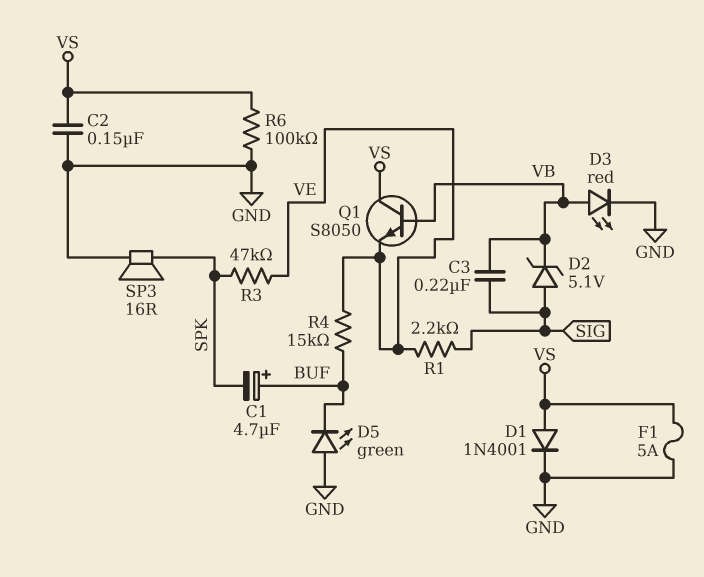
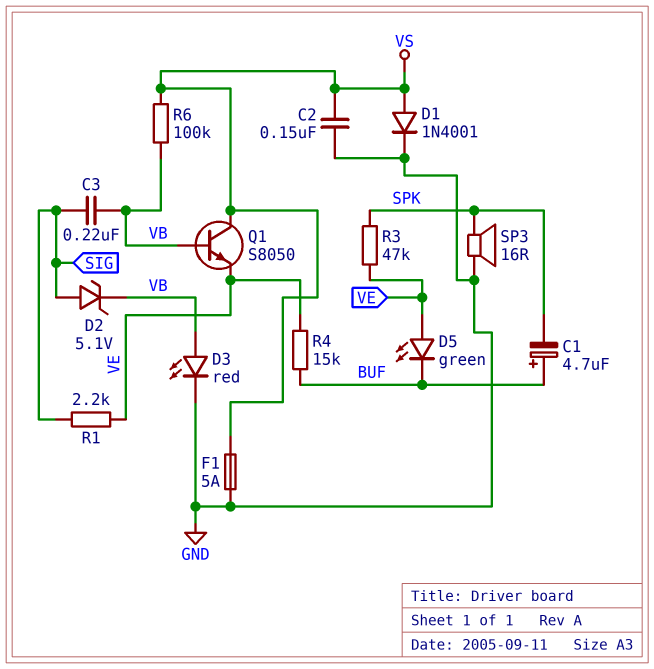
D5: LED green (A GND, K BUF) -> LED green (A VE, K BUF)
R6: 100k (GND, VS) -> 100k (VB, VS)

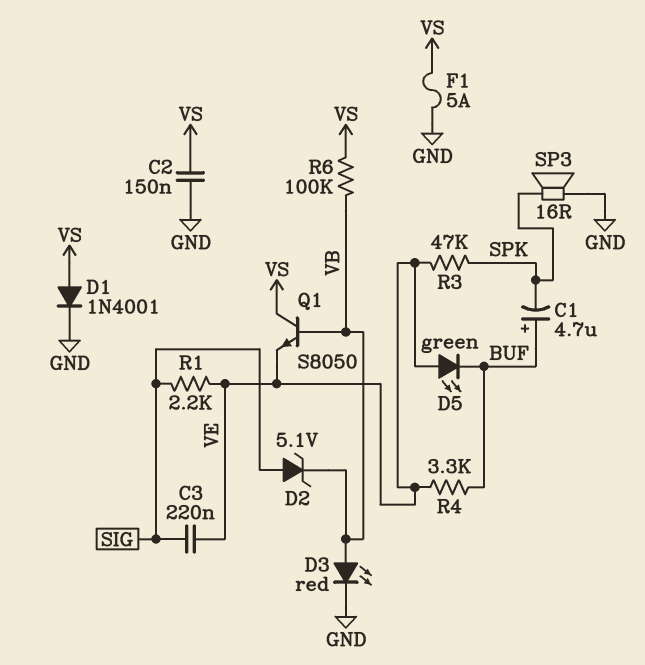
C3: 220nF (SIG, VB) -> 220nF (SIG, VE)
R4: 15k (BUF, VE) -> 3.3k (BUF, VE)

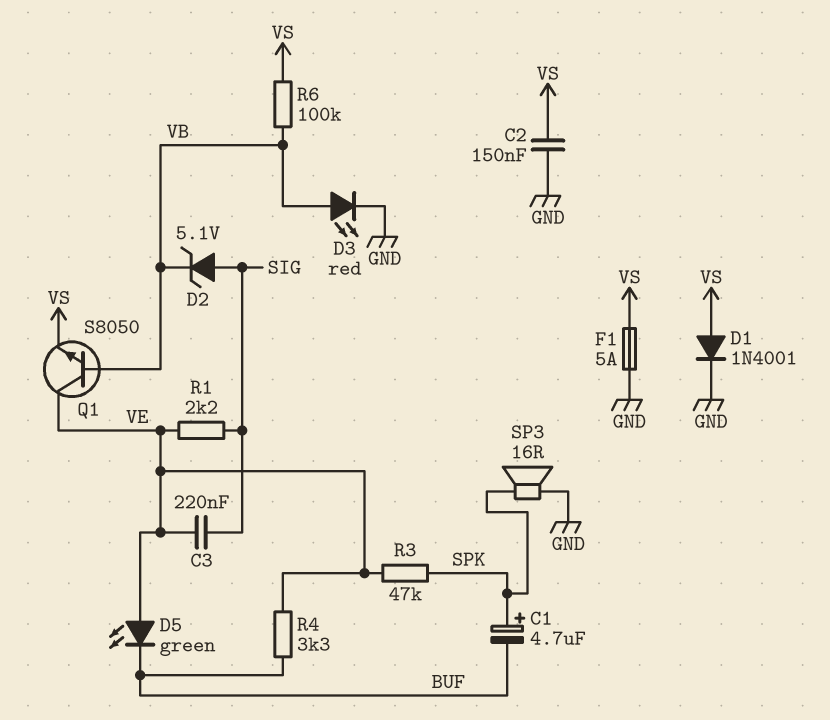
C1: 4.7uF (plus BUF, minus SPK) -> 4.7uF (plus SPK, minus BUF)
Q1: NPN S8050 (B VB, C VS, E VE) -> NPN S8050 (B VB, C VE, E VS)

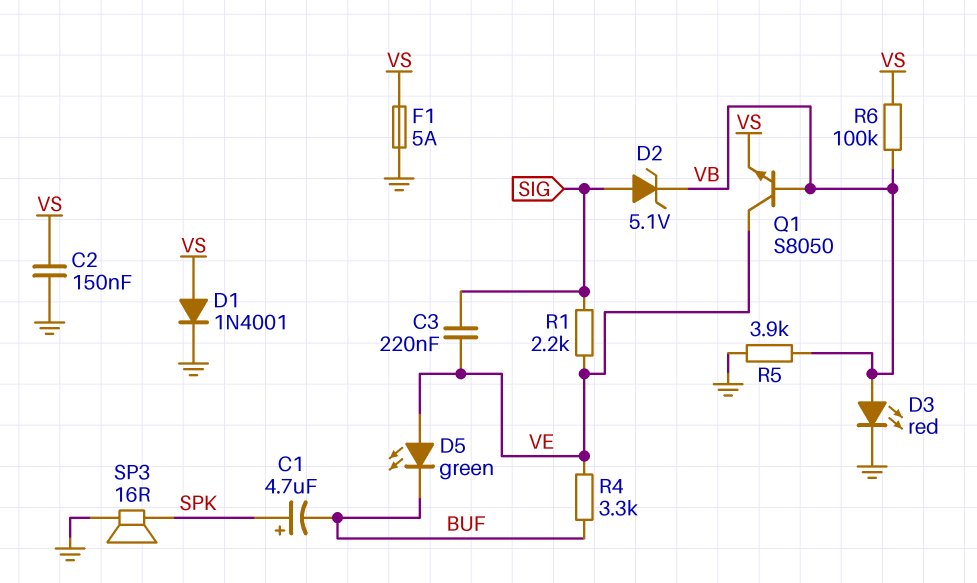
R3: 47k (SPK, VE) -> none
R5: none -> 3.9k (GND, VB)

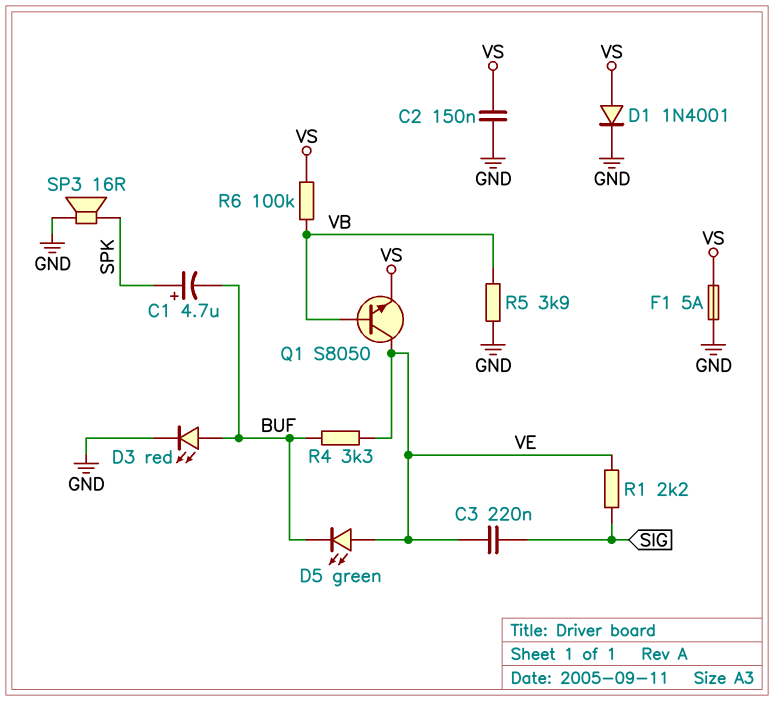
D2: zener 5.1V (A SIG, K VB) -> none
D3: LED red (A VB, K GND) -> LED red (A BUF, K GND)

